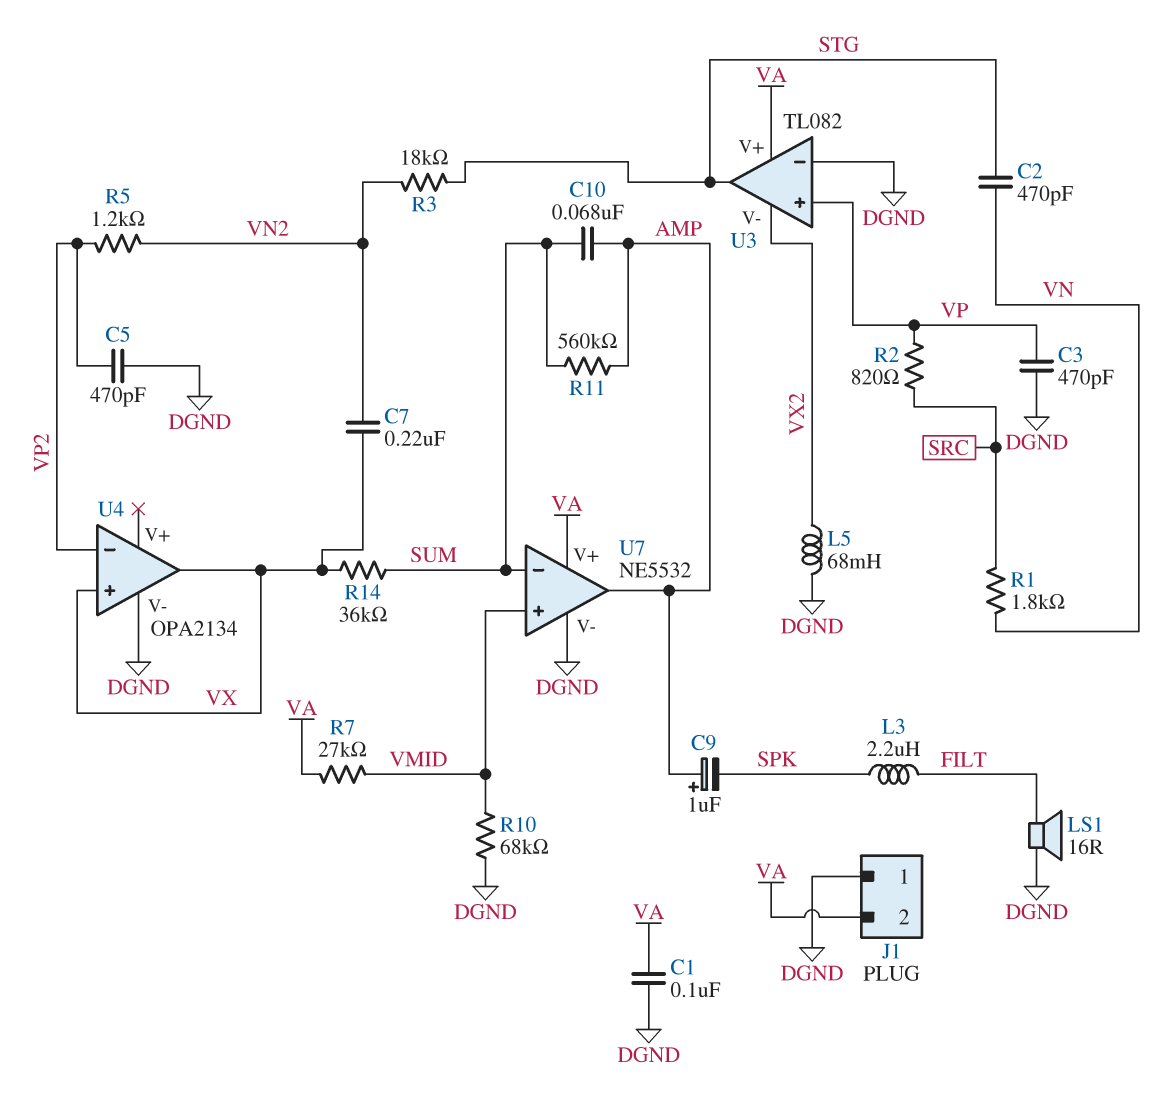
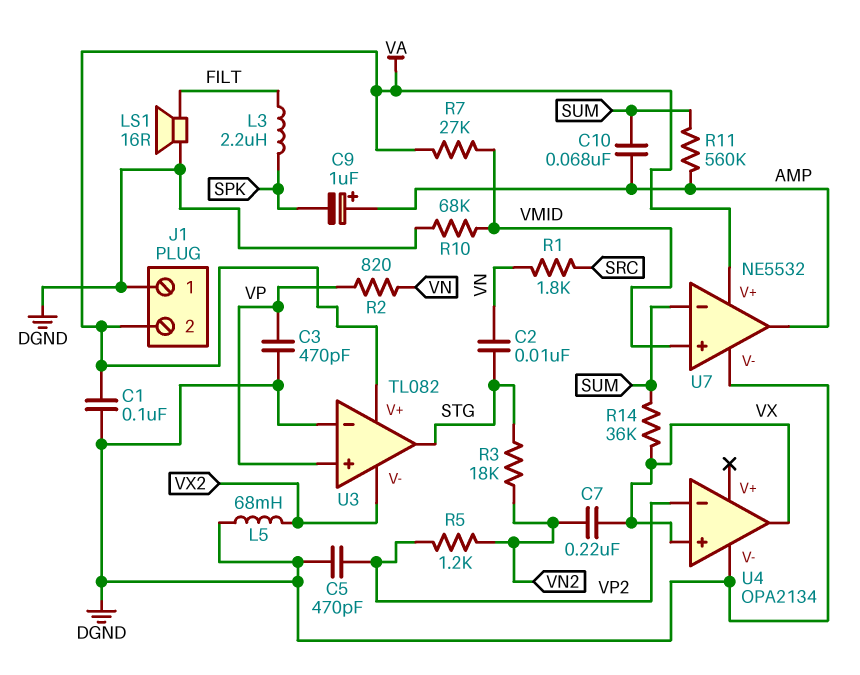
C2: 470pF (STG, VN) -> 10nF (STG, VN)
R2: 820 (SRC, VP) -> 820 (VN, VP)

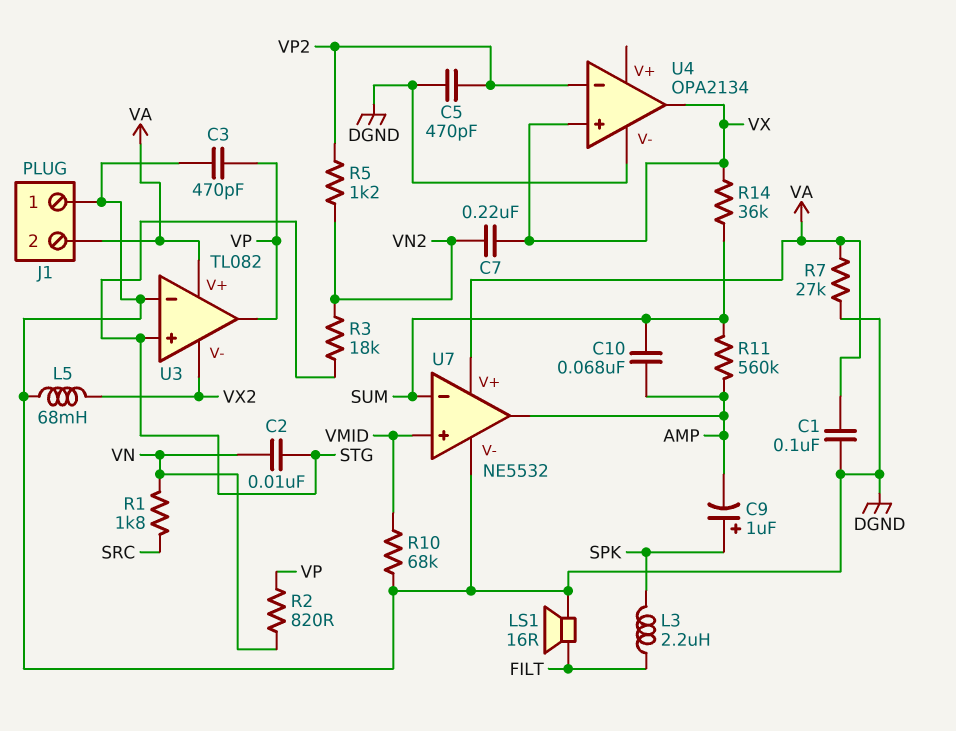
C9: 1uF (plus AMP, minus SPK) -> 1uF (plus SPK, minus AMP)
R7: 27k (VA, VMID) -> 27k (DGND, VA)
U3 pin in+: VP -> STG
U3 pin out: STG -> VP

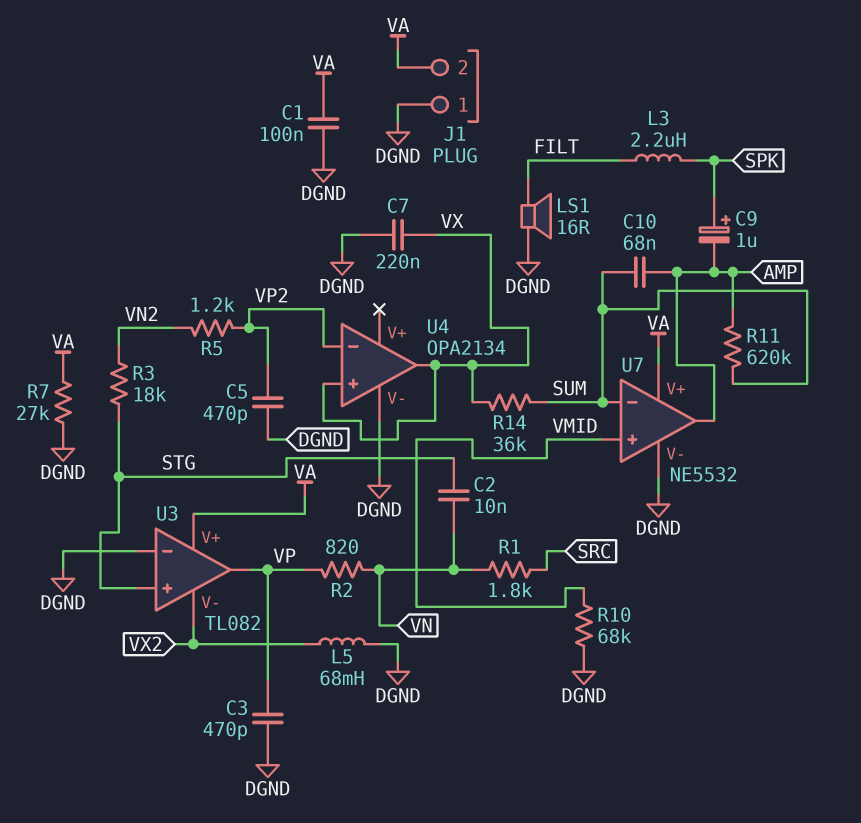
C7: 220nF (VN2, VX) -> 220nF (DGND, VX)
R11: 560k (AMP, SUM) -> 620k (AMP, SUM)

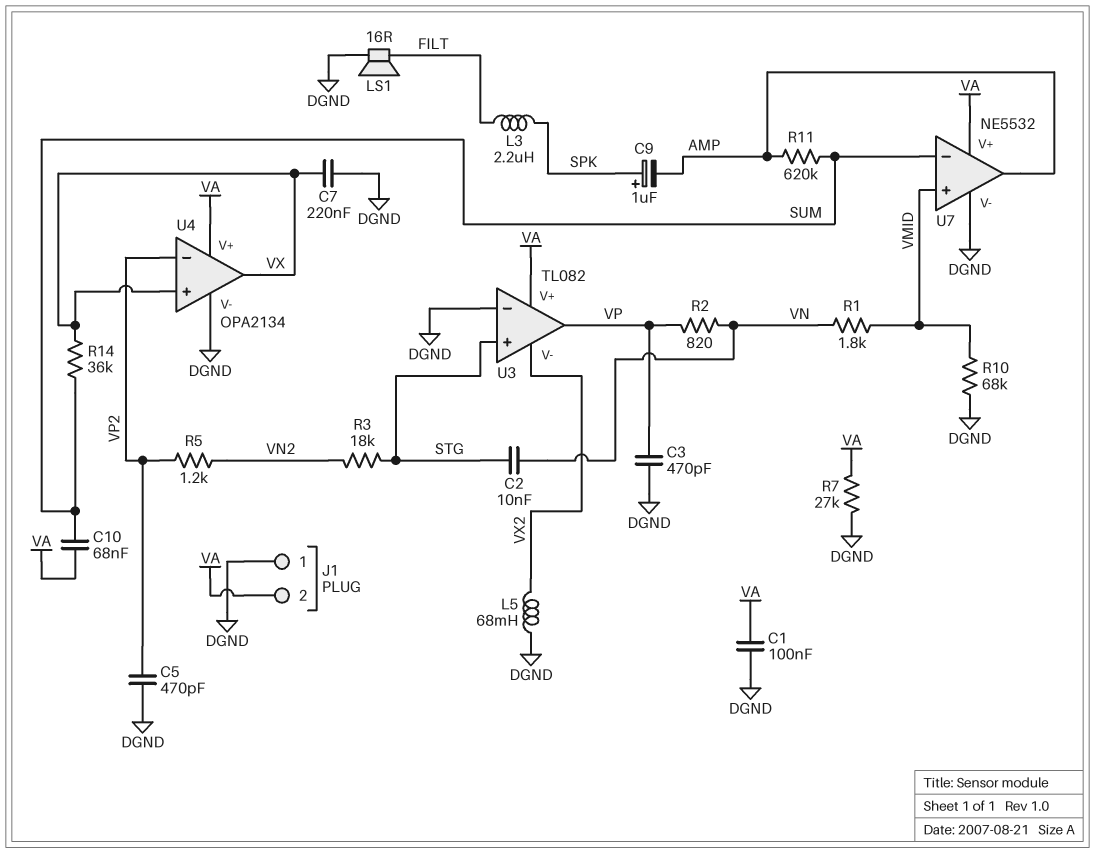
C10: 68nF (AMP, SUM) -> 68nF (SUM, VA)
R1: 1.8k (SRC, VN) -> 1.8k (VMID, VN)
U4 pin V+: none -> VA

